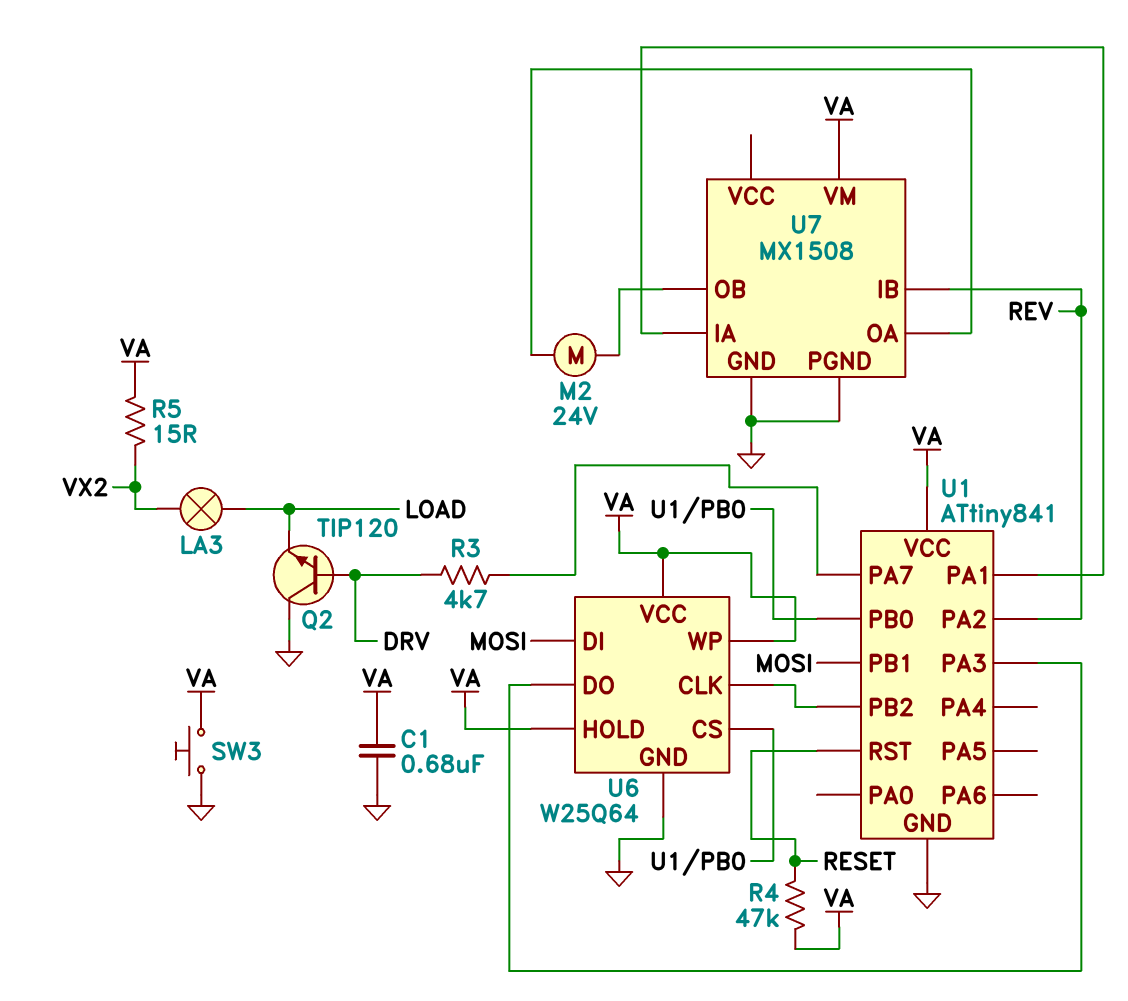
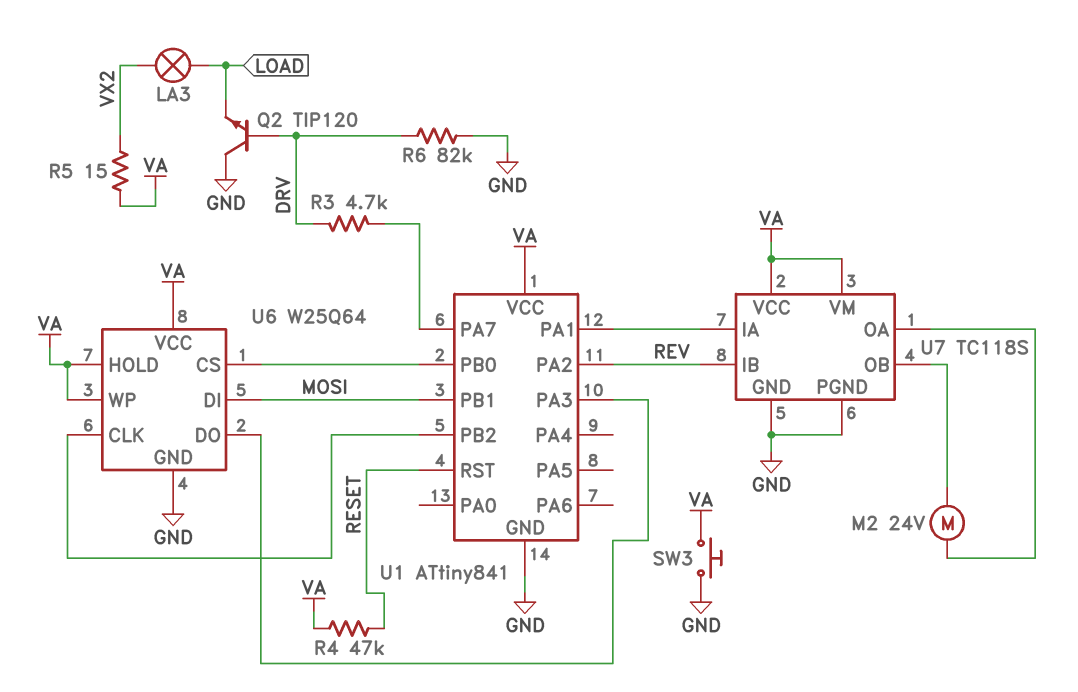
C1: 680nF (GND, VA) -> none
R6: none -> 82k (DRV, GND)
U7: MX1508 -> TC118S
U7 pin VCC: none -> VA

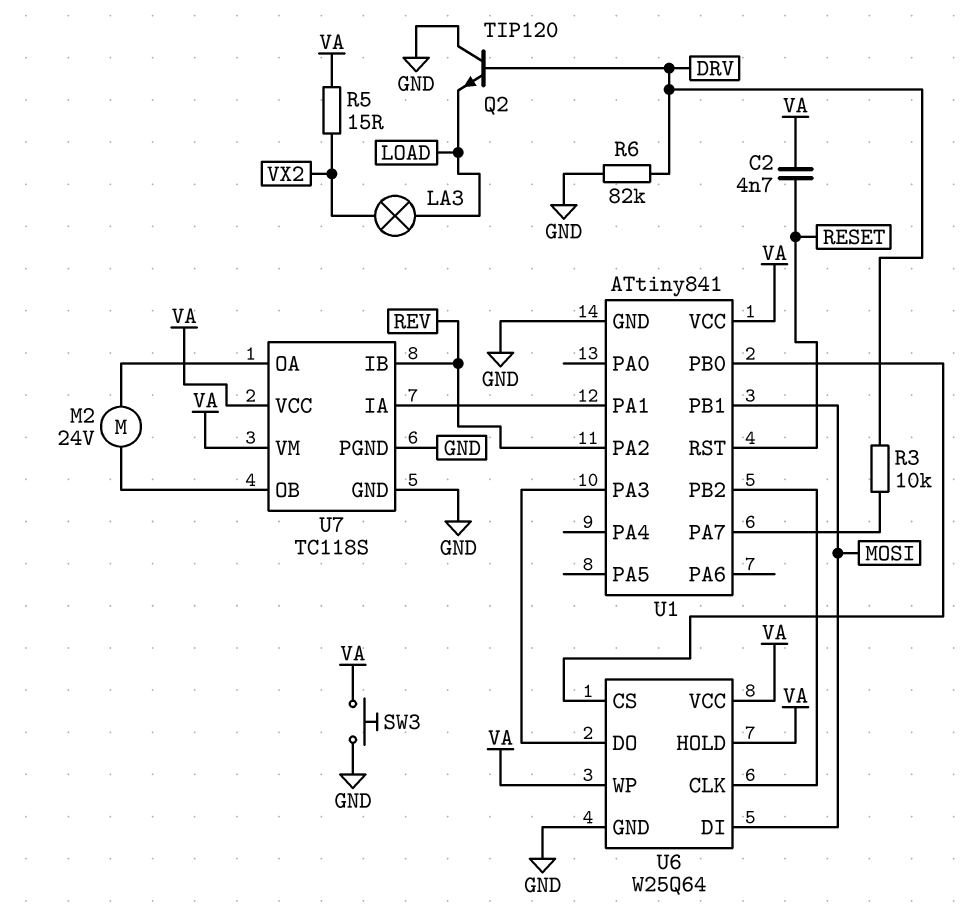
C2: none -> 4.7nF (RESET, VA)
R3: 4.7k (DRV, U1/PA7) -> 10k (DRV, U1/PA7)
R4: 47k (RESET, VA) -> none

